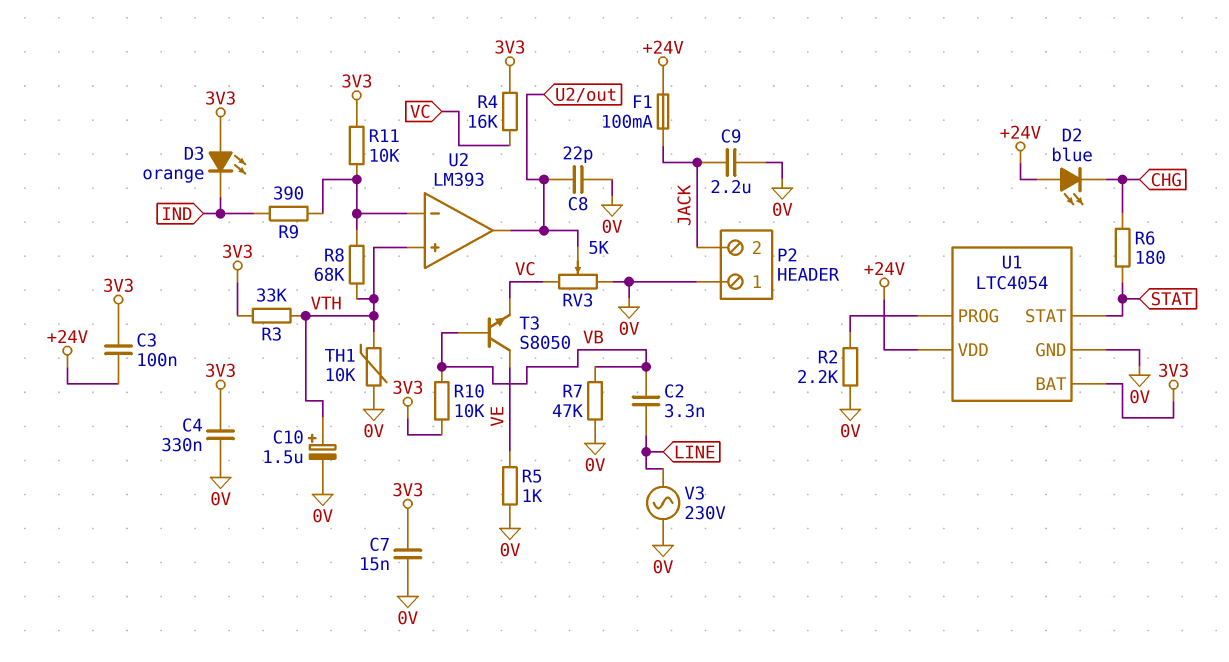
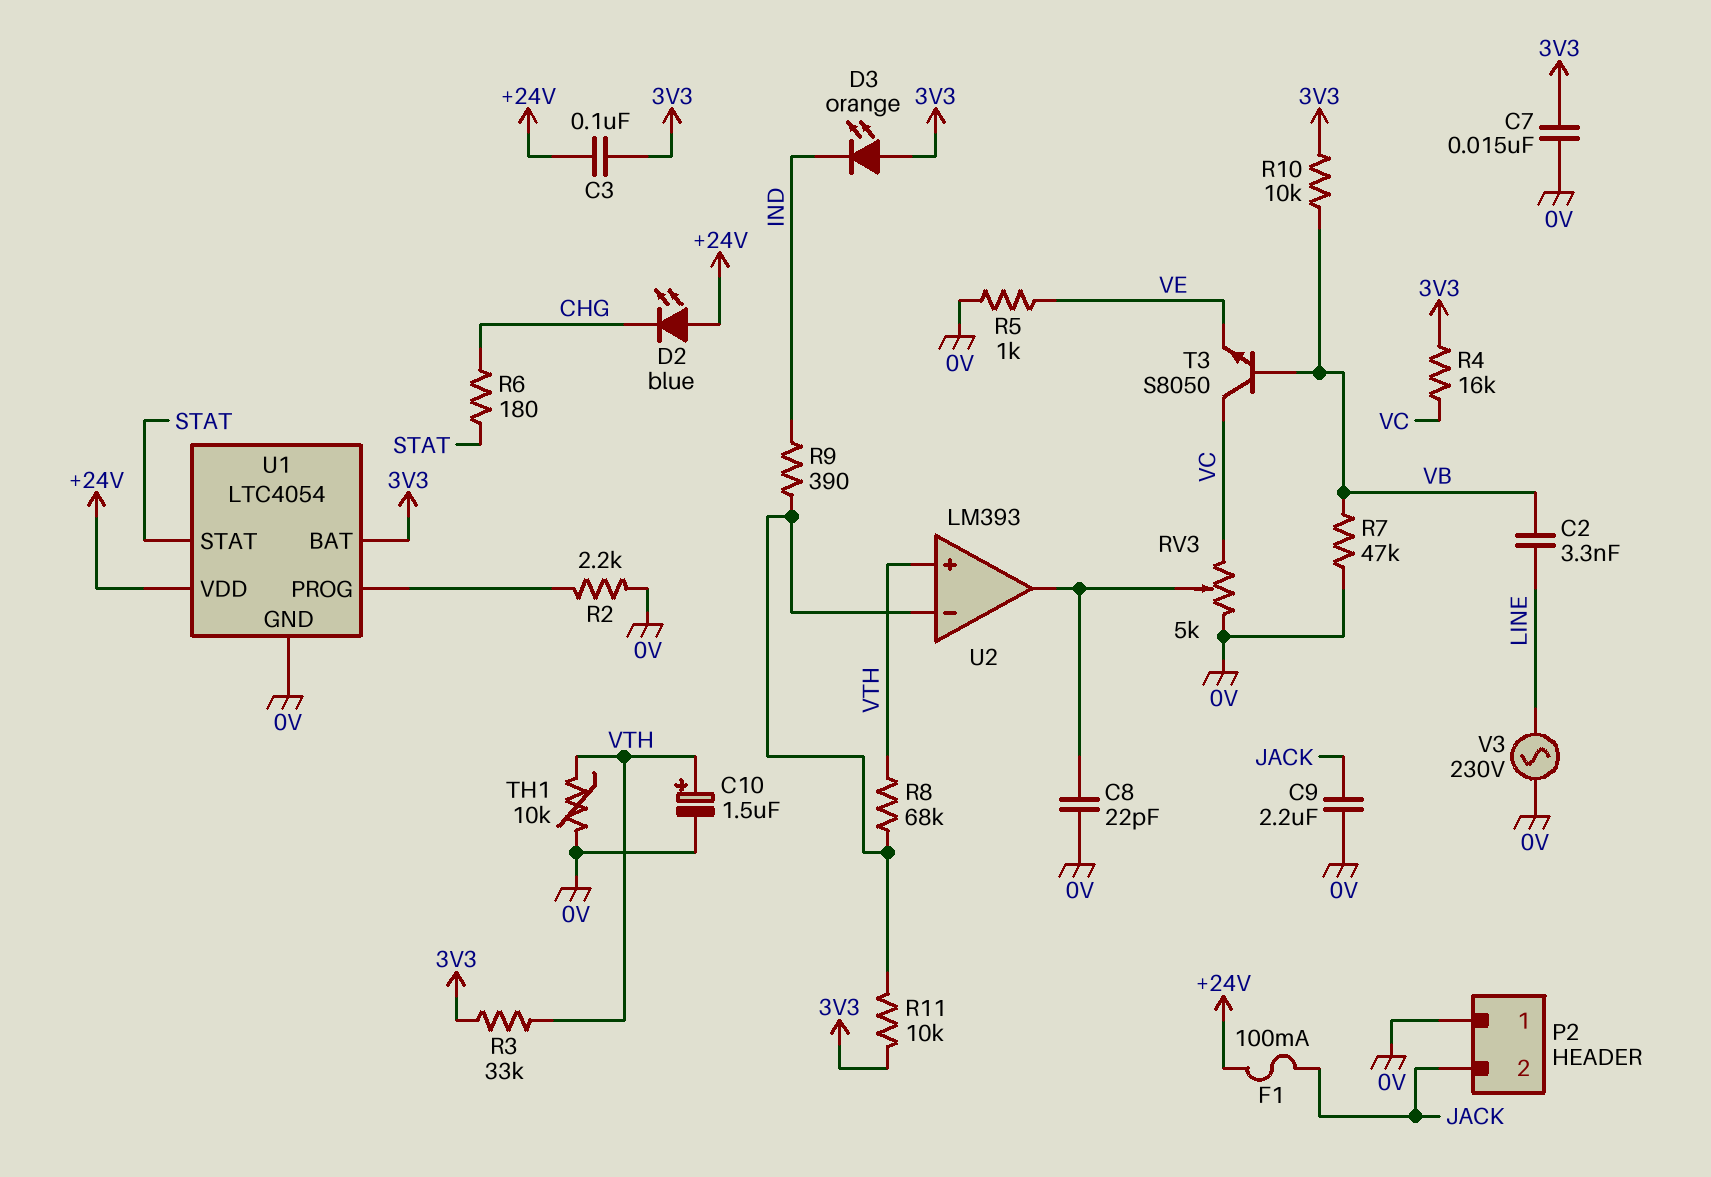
C4: 330nF (0V, 3V3) -> none
T3: NPN S8050 (B VB, C VE, E VC) -> NPN S8050 (B VB, C VC, E VE)

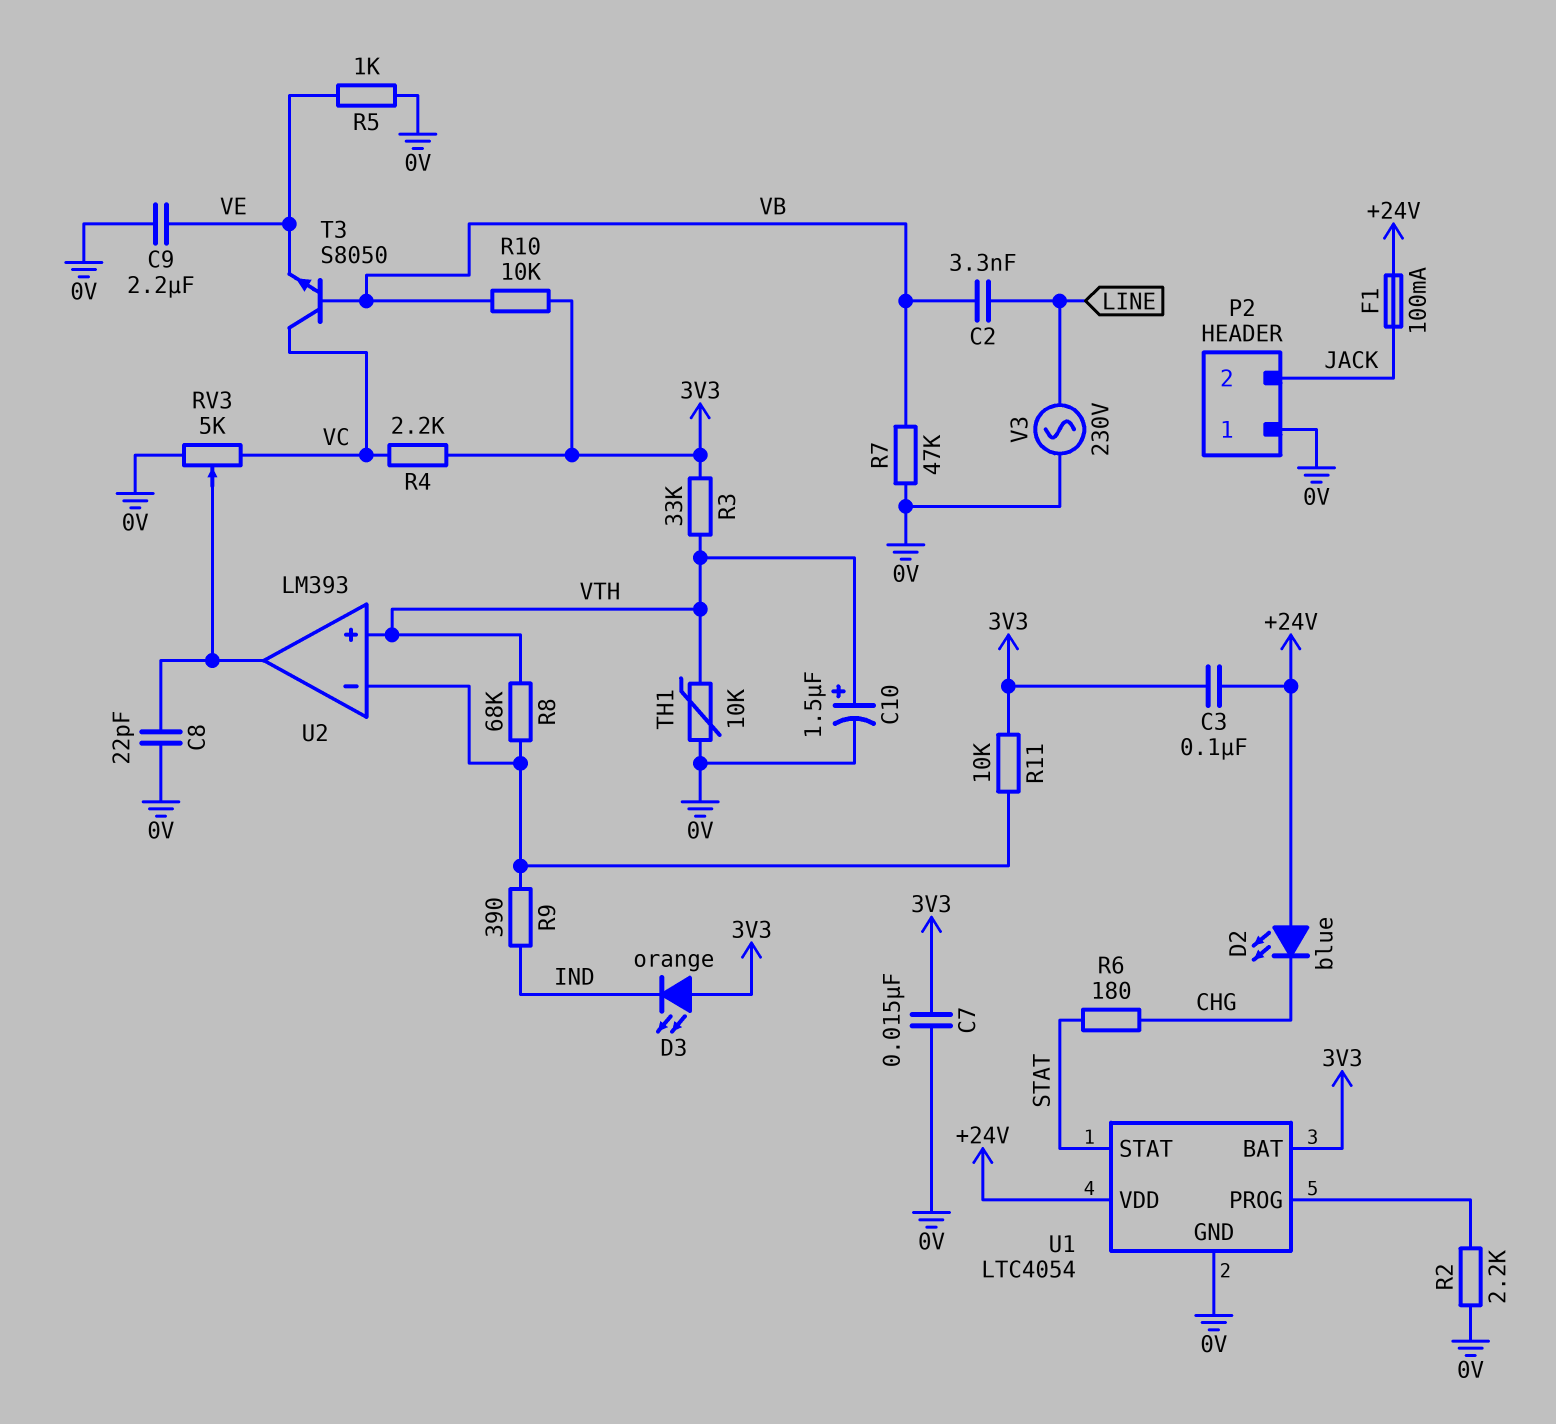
C9: 2.2uF (0V, JACK) -> 2.2uF (0V, VE)
R4: 16k (3V3, VC) -> 2.2k (3V3, VC)

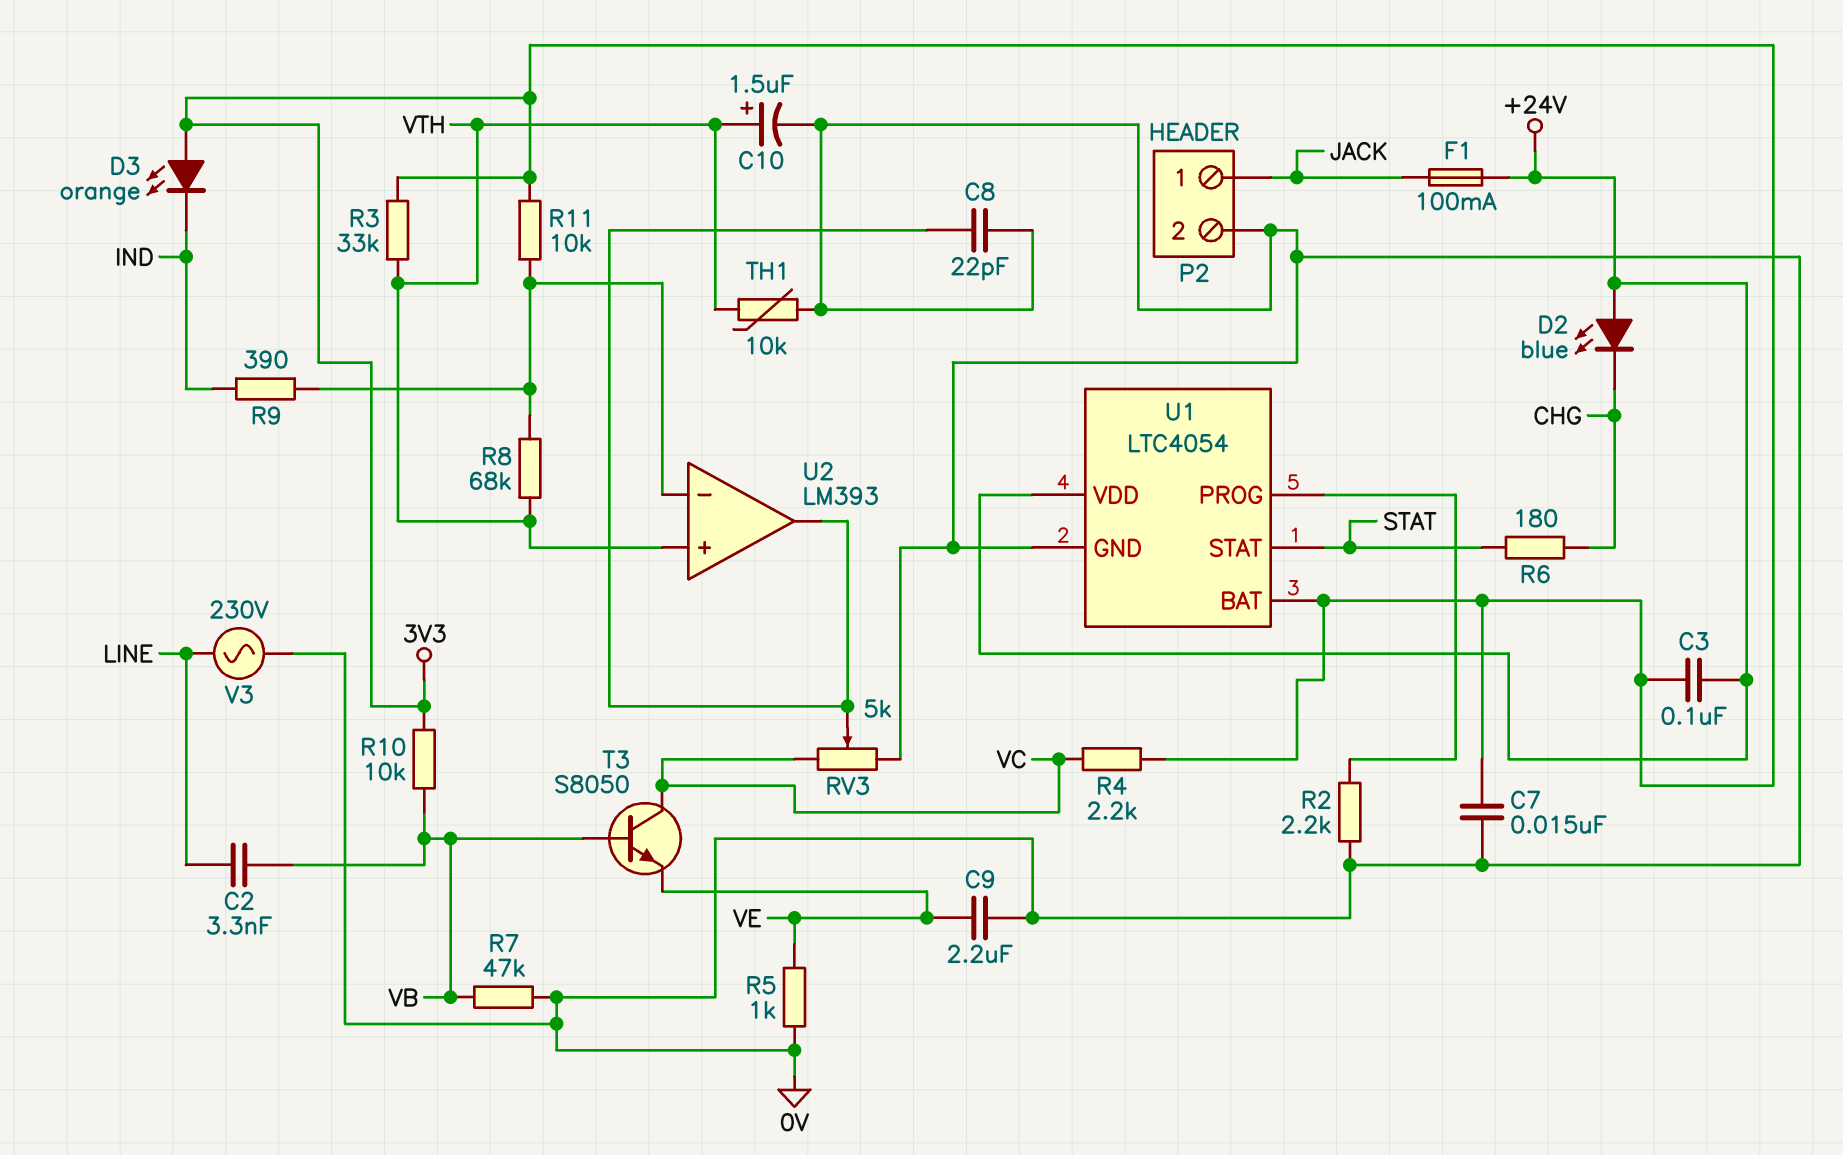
P2 pin 1: 0V -> JACK
P2 pin 2: JACK -> 0V

